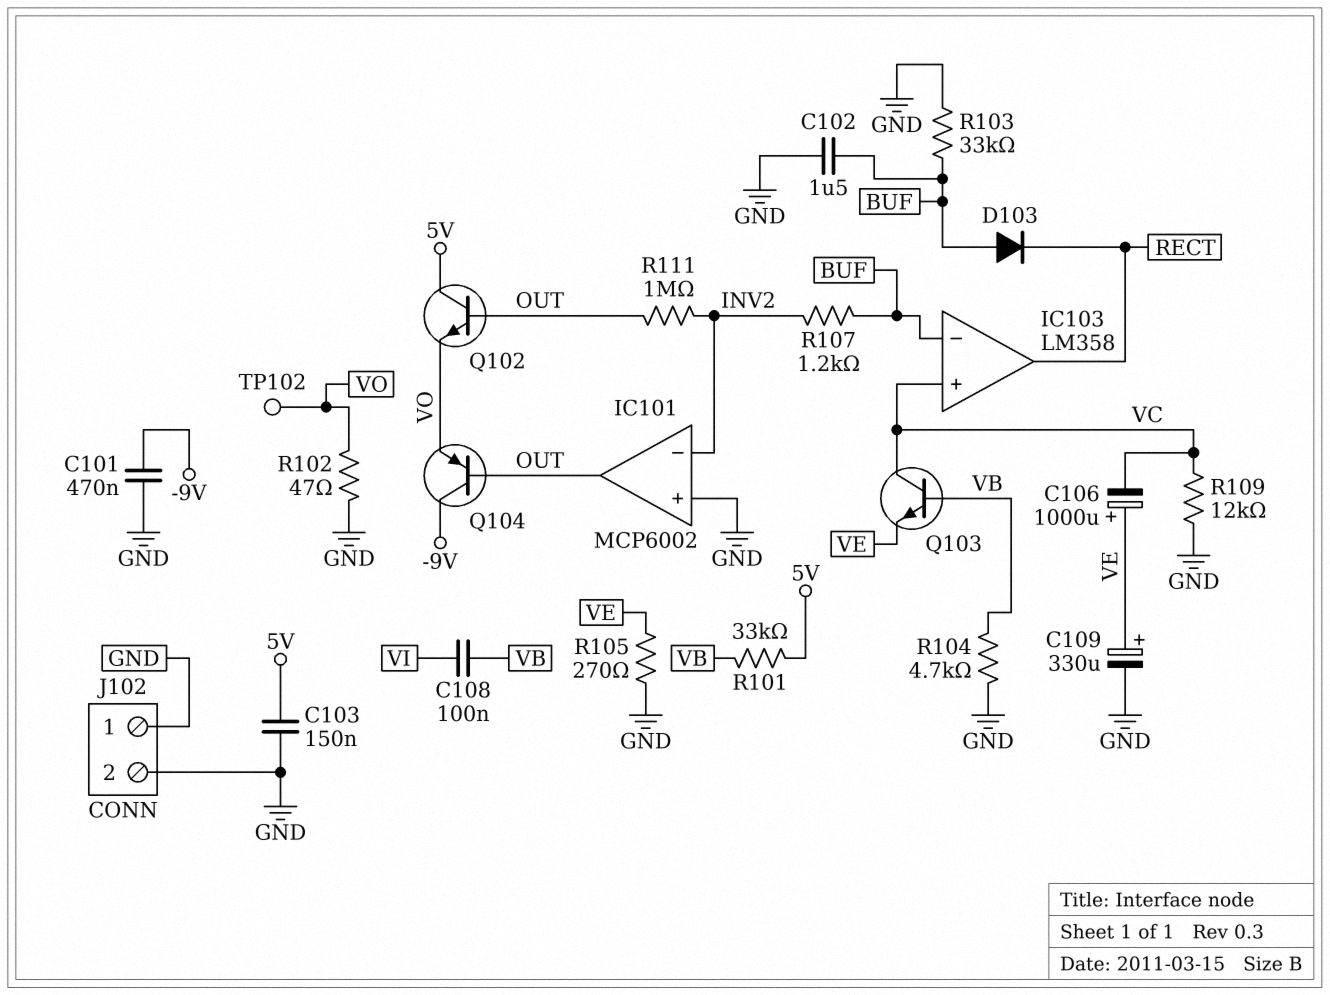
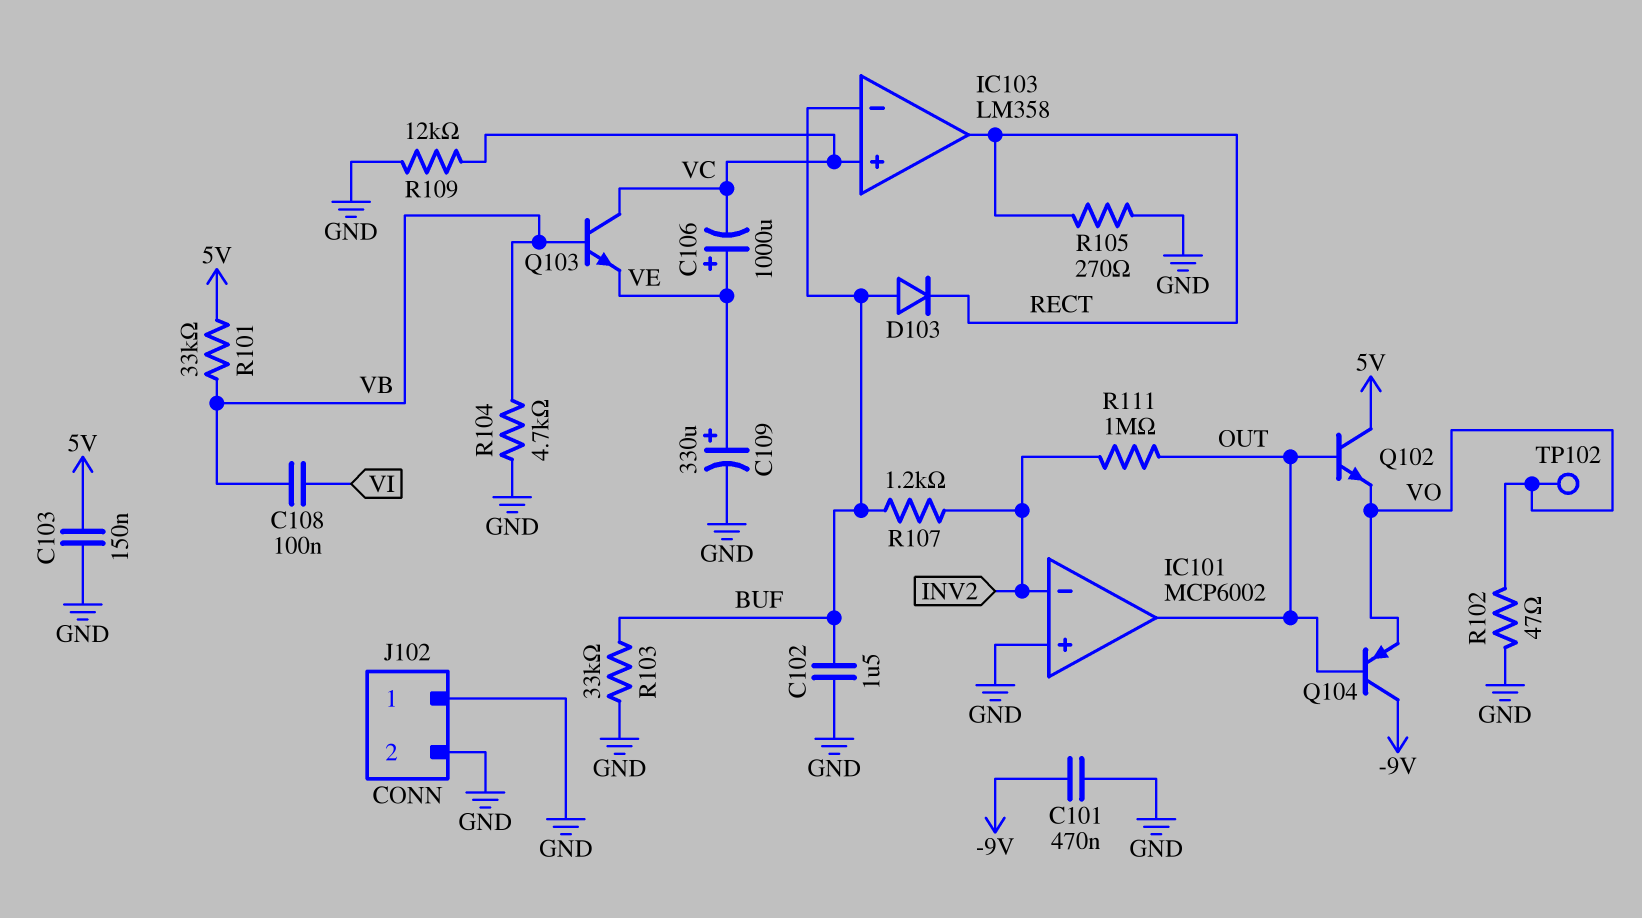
R105: 270 (GND, VE) -> 270 (GND, RECT)

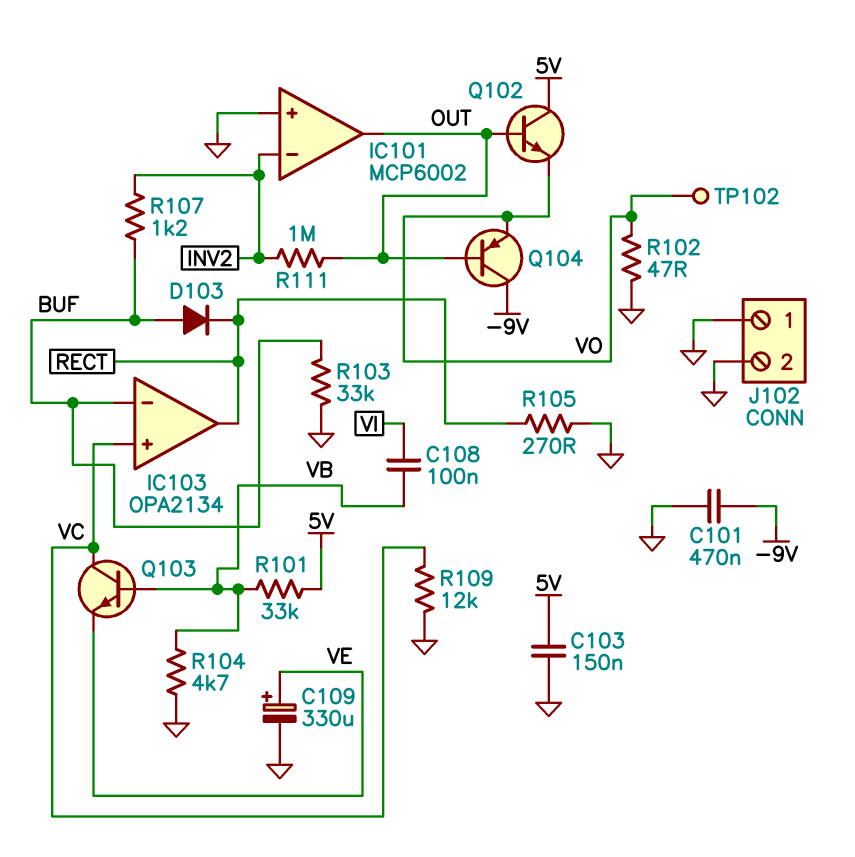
C102: 1.5uF (BUF, GND) -> none
C106: 1000uF (plus VE, minus VC) -> none
IC103: LM358 -> OPA2134

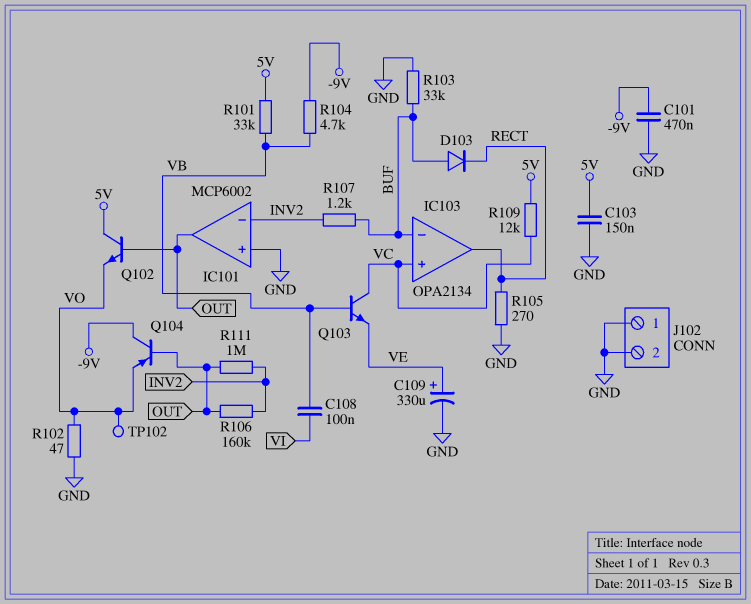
R104: 4.7k (GND, VB) -> 4.7k (-9V, VB)
R106: none -> 160k (INV2, OUT)
R109: 12k (GND, VC) -> 12k (5V, VC)

